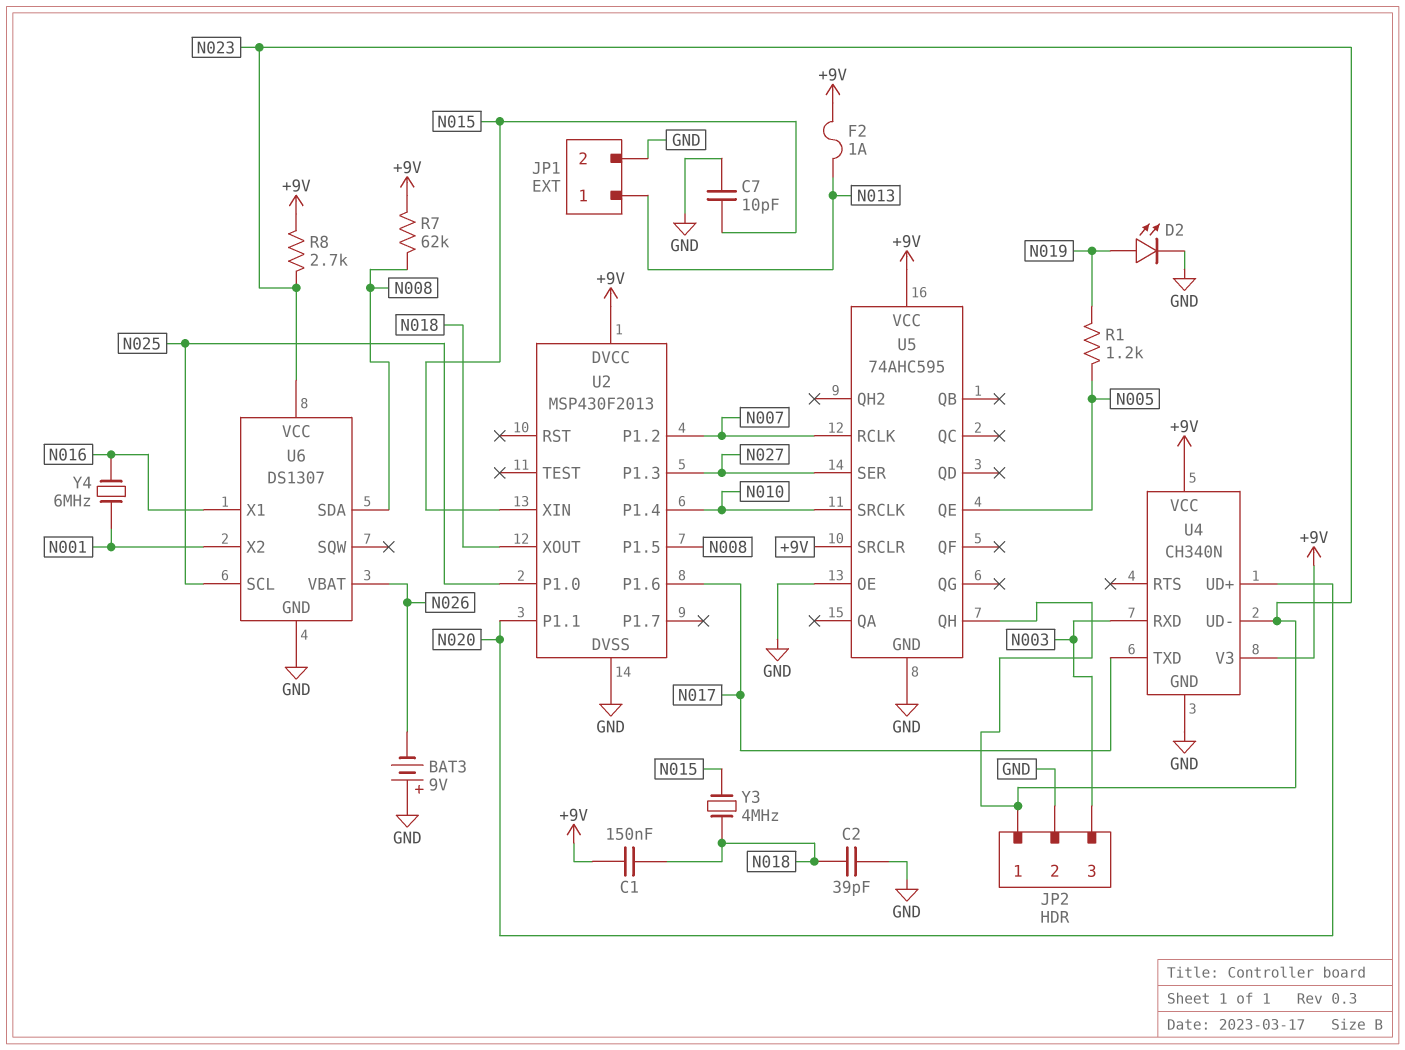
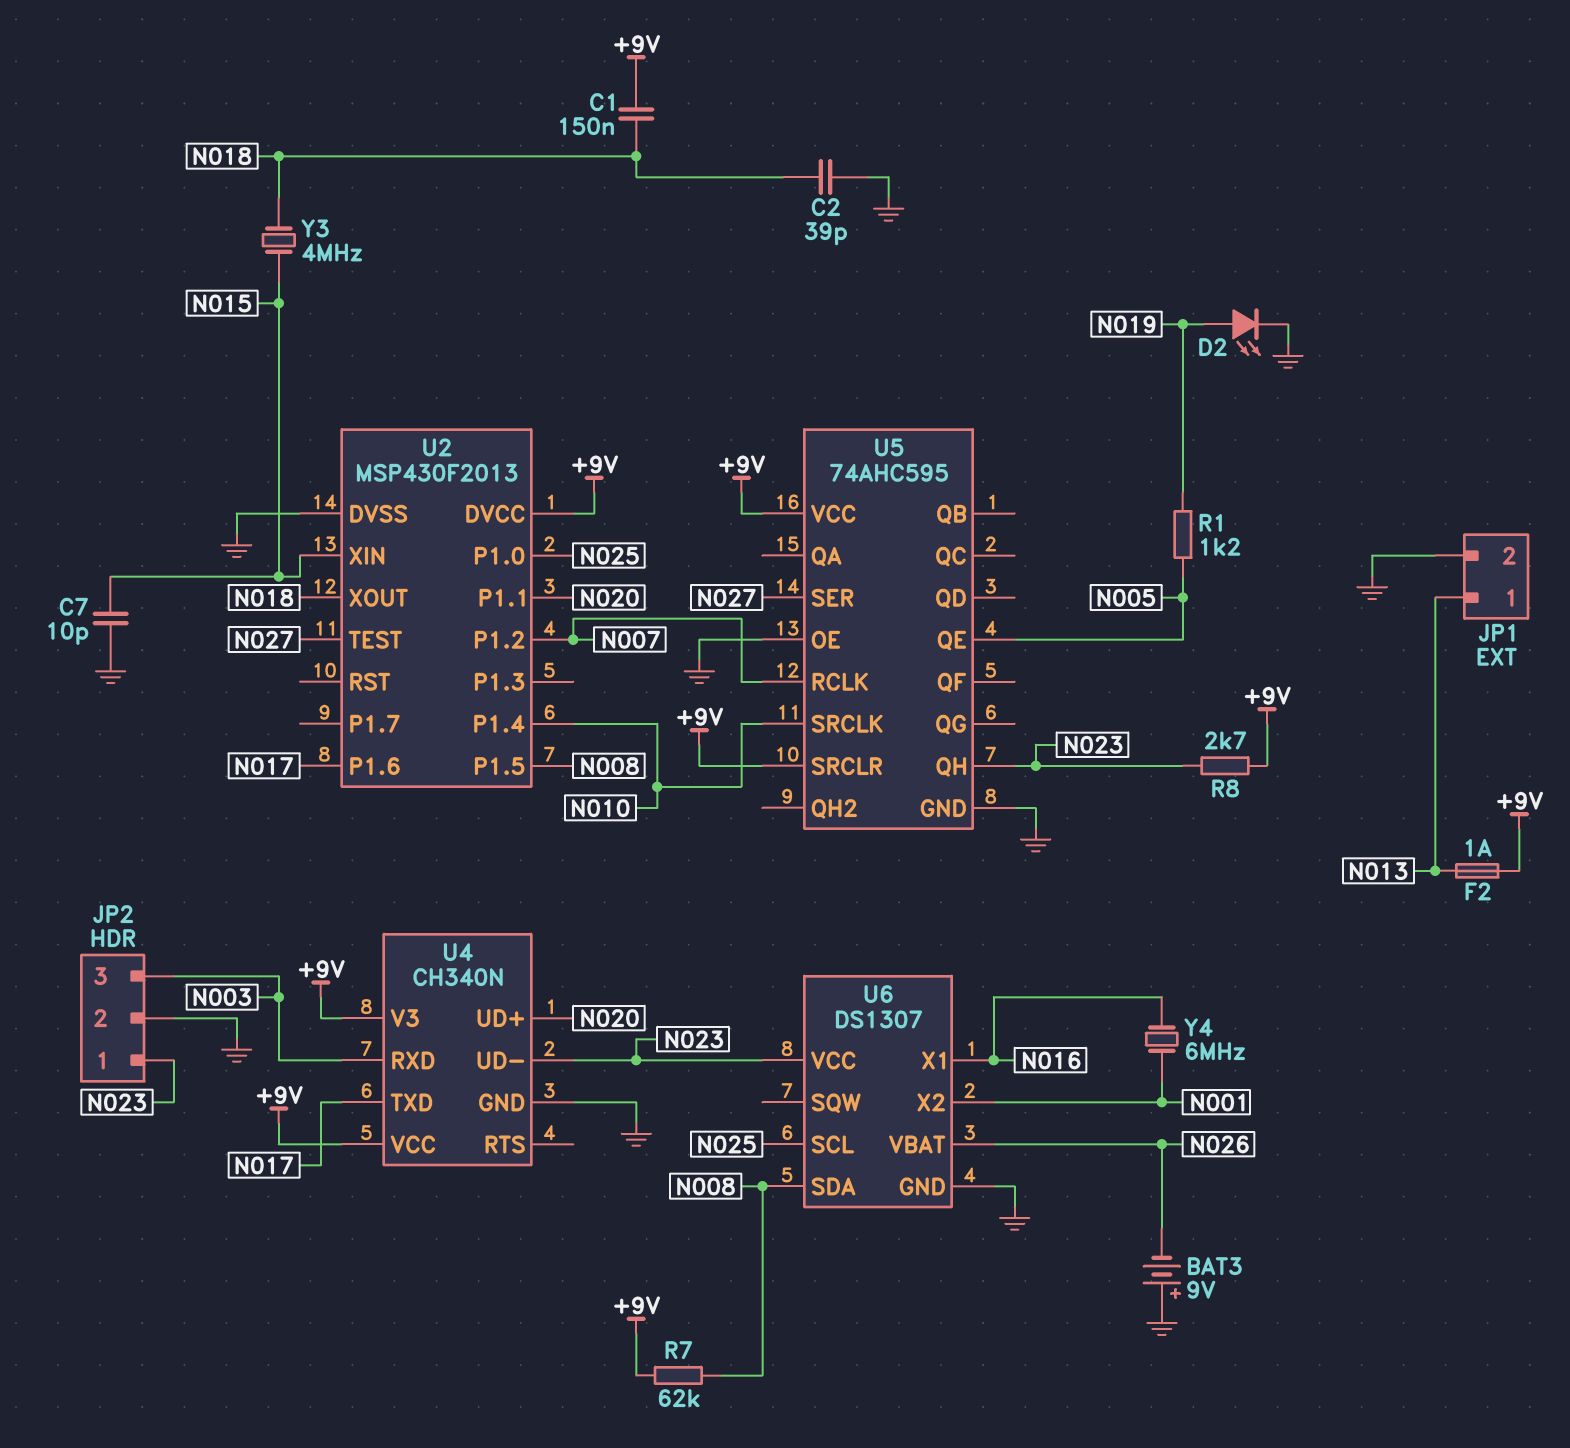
U2 pin P1.3: N027 -> none
U2 pin TEST: none -> N027

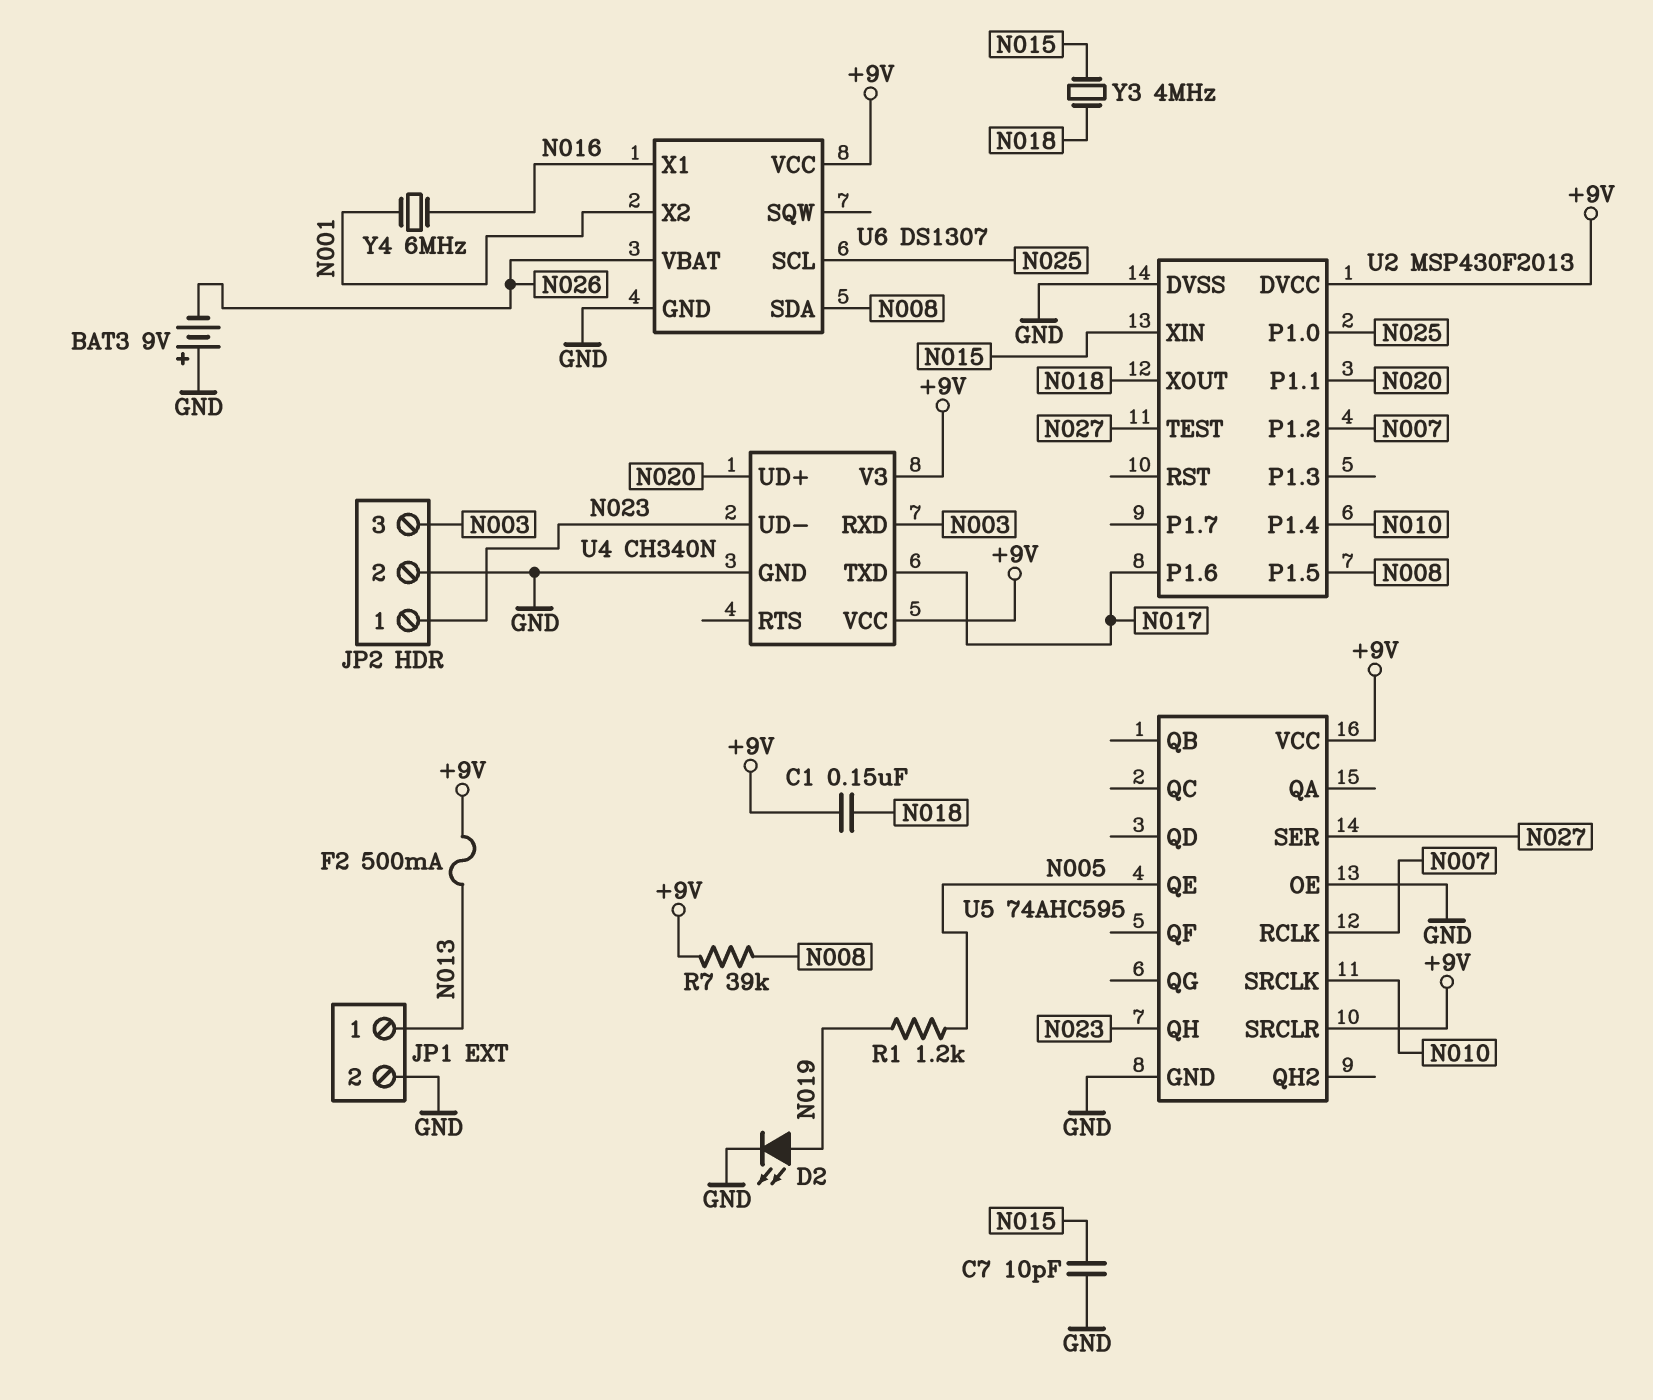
C2: 39pF (GND, N018) -> none
F2: 1A (+9V, N013) -> 500mA (+9V, N013)
R7: 62k (+9V, N008) -> 39k (+9V, N008)
R8: 2.7k (+9V, N023) -> none
U6 pin VCC: N023 -> +9V

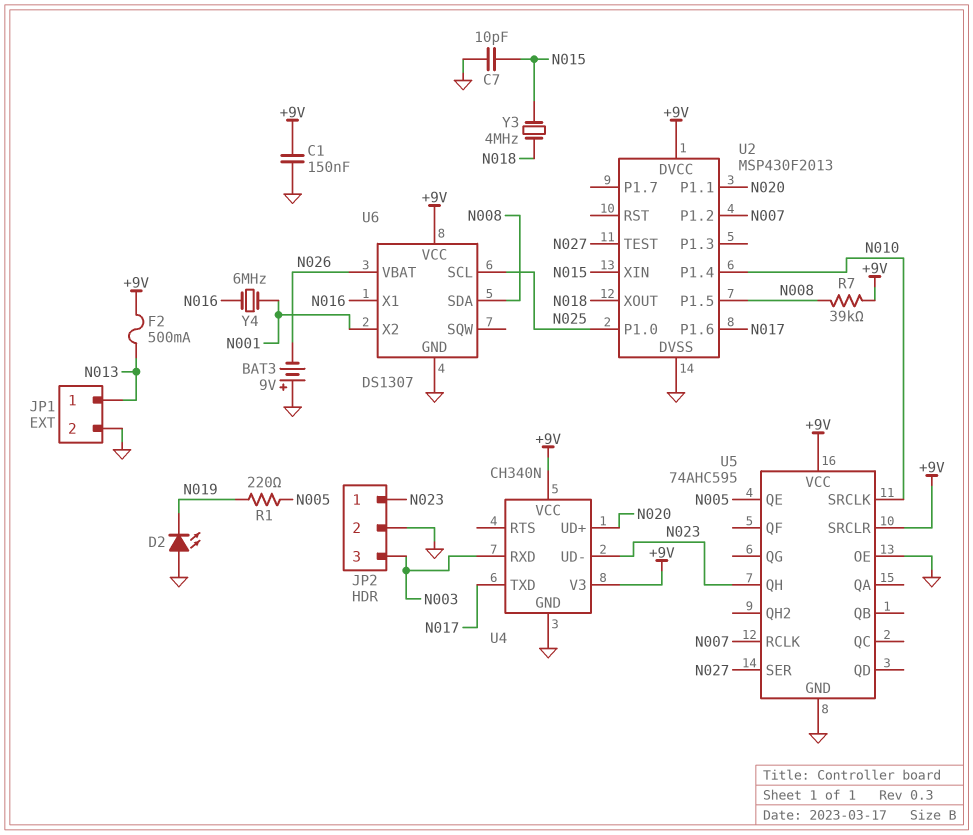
C1: 150nF (+9V, N018) -> 150nF (+9V, GND)
D2: LED (A N019, K GND) -> LED (A GND, K N019)
R1: 1.2k (N005, N019) -> 220 (N005, N019)

